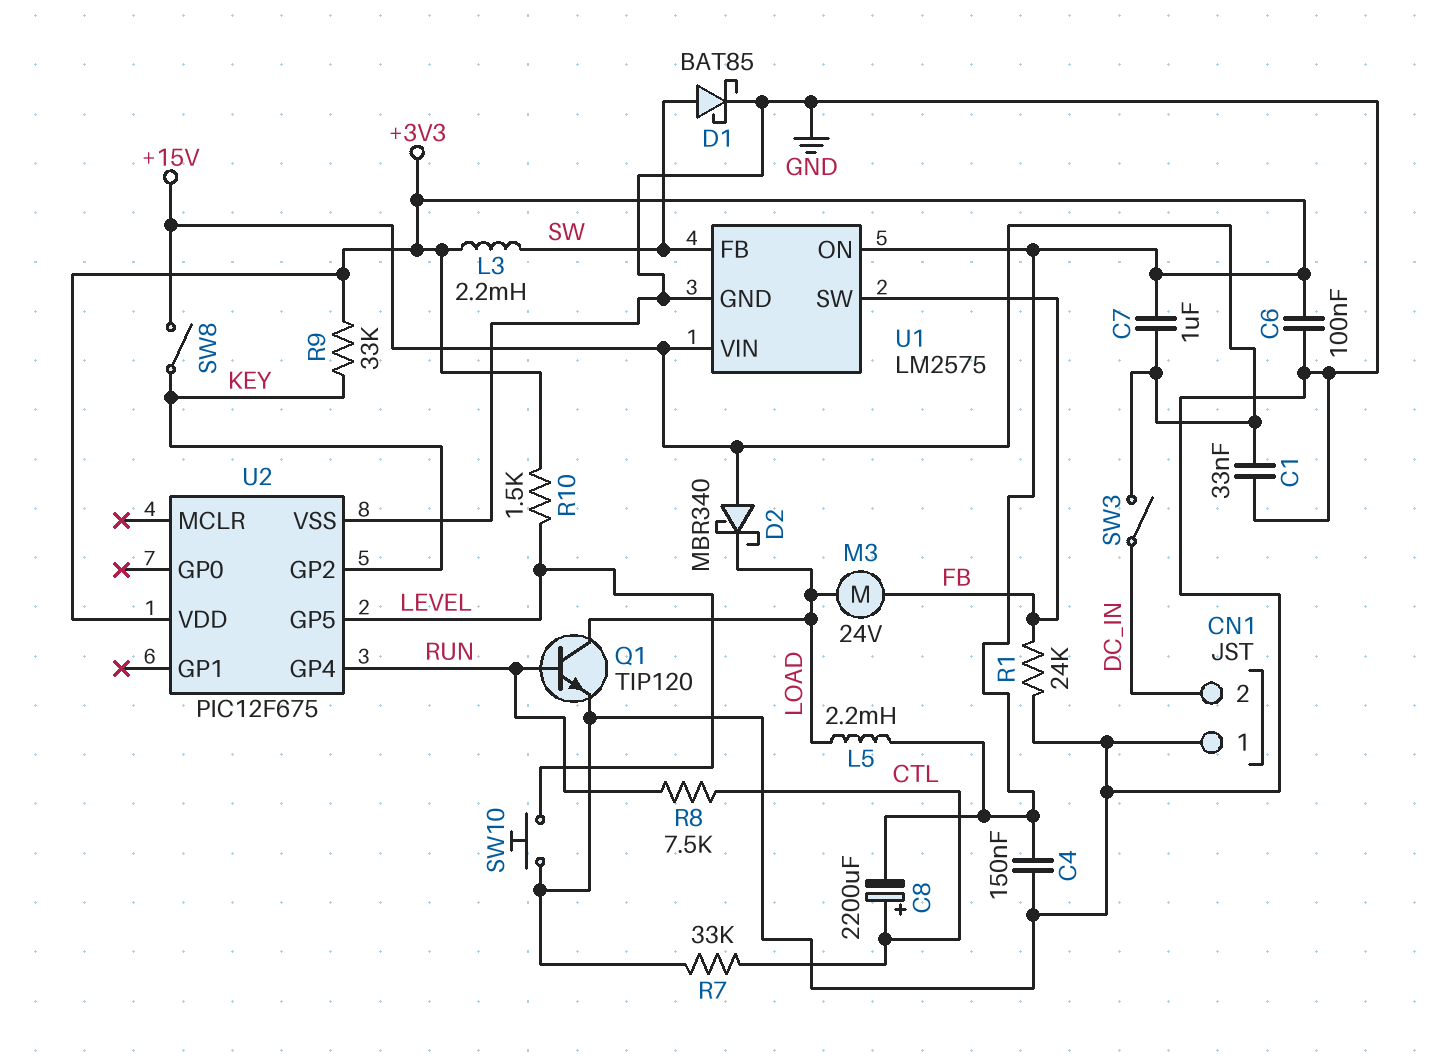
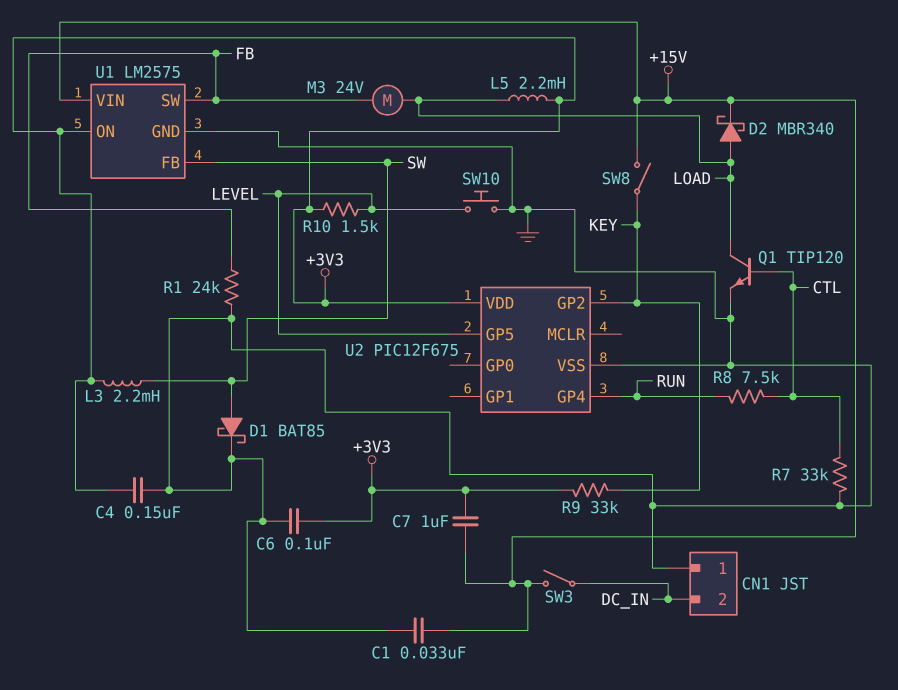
C8: 2200uF (plus CTL, minus +3V3) -> none
D2: schottky MBR340 (A +15V, K LOAD) -> schottky MBR340 (A LOAD, K +15V)
Q1: NPN TIP120 (B RUN, C LOAD, E GND) -> NPN TIP120 (B CTL, C LOAD, E GND)

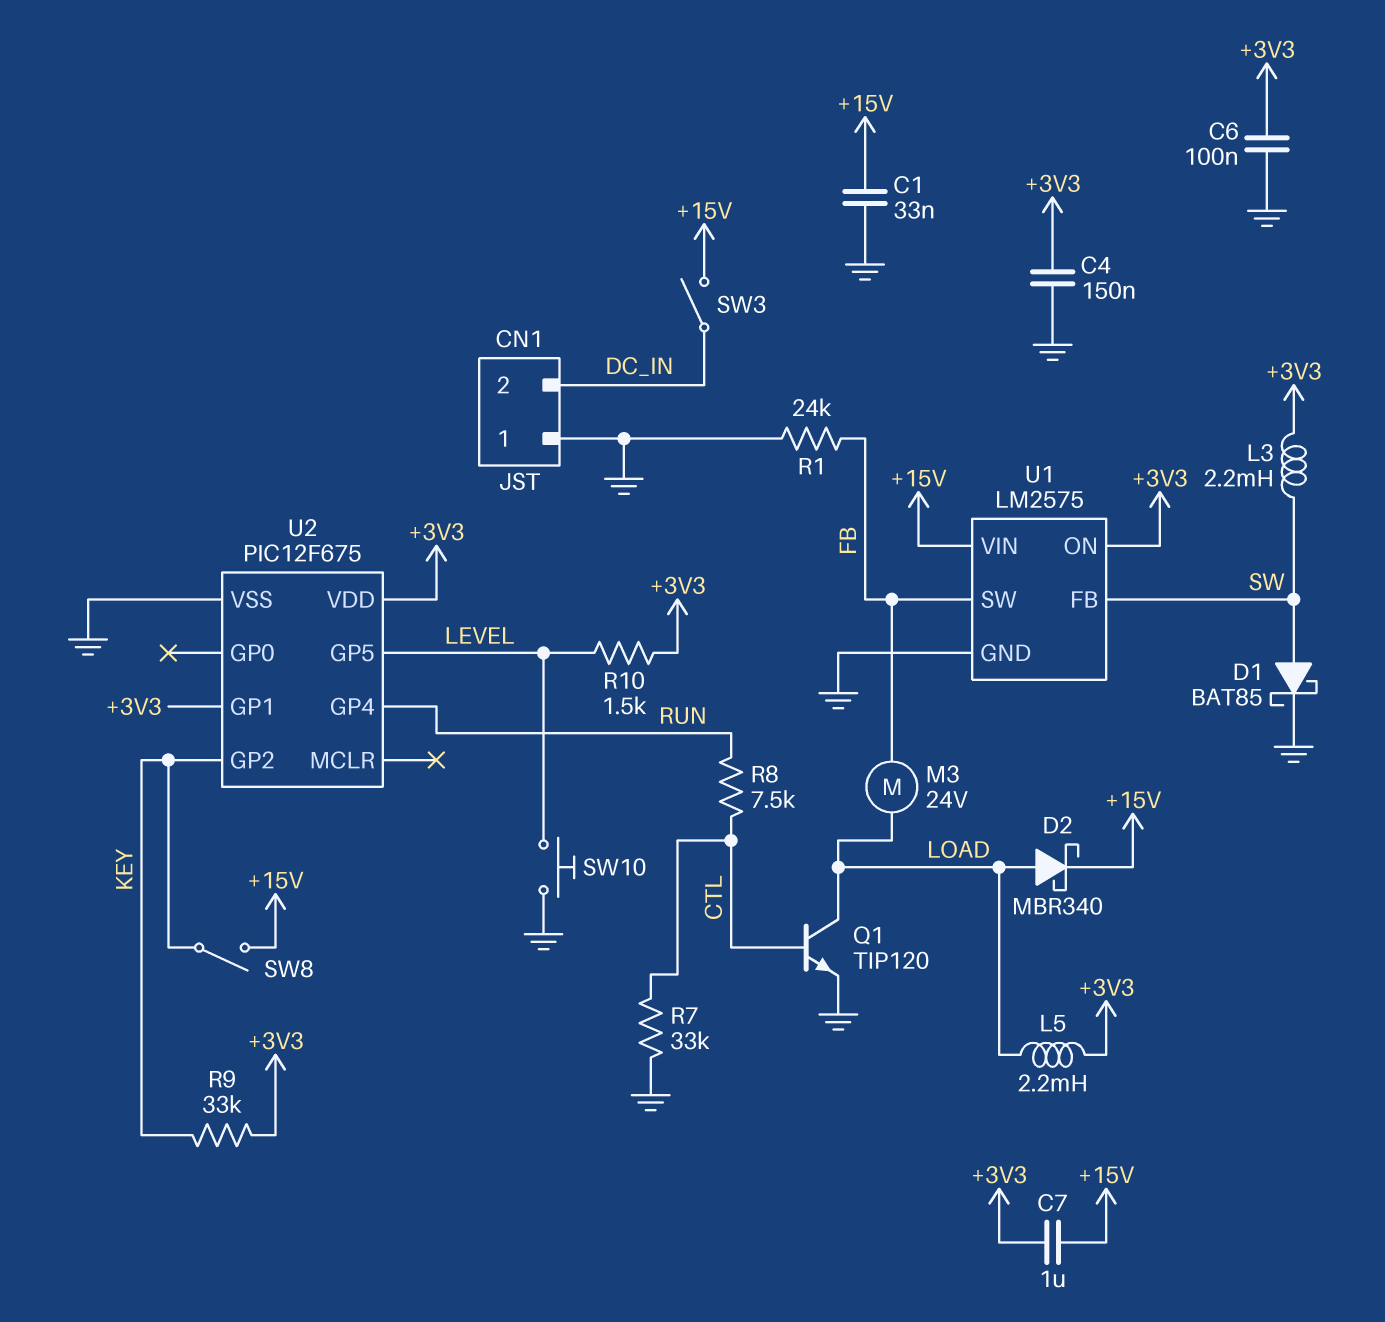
U2 pin GP1: none -> +3V3

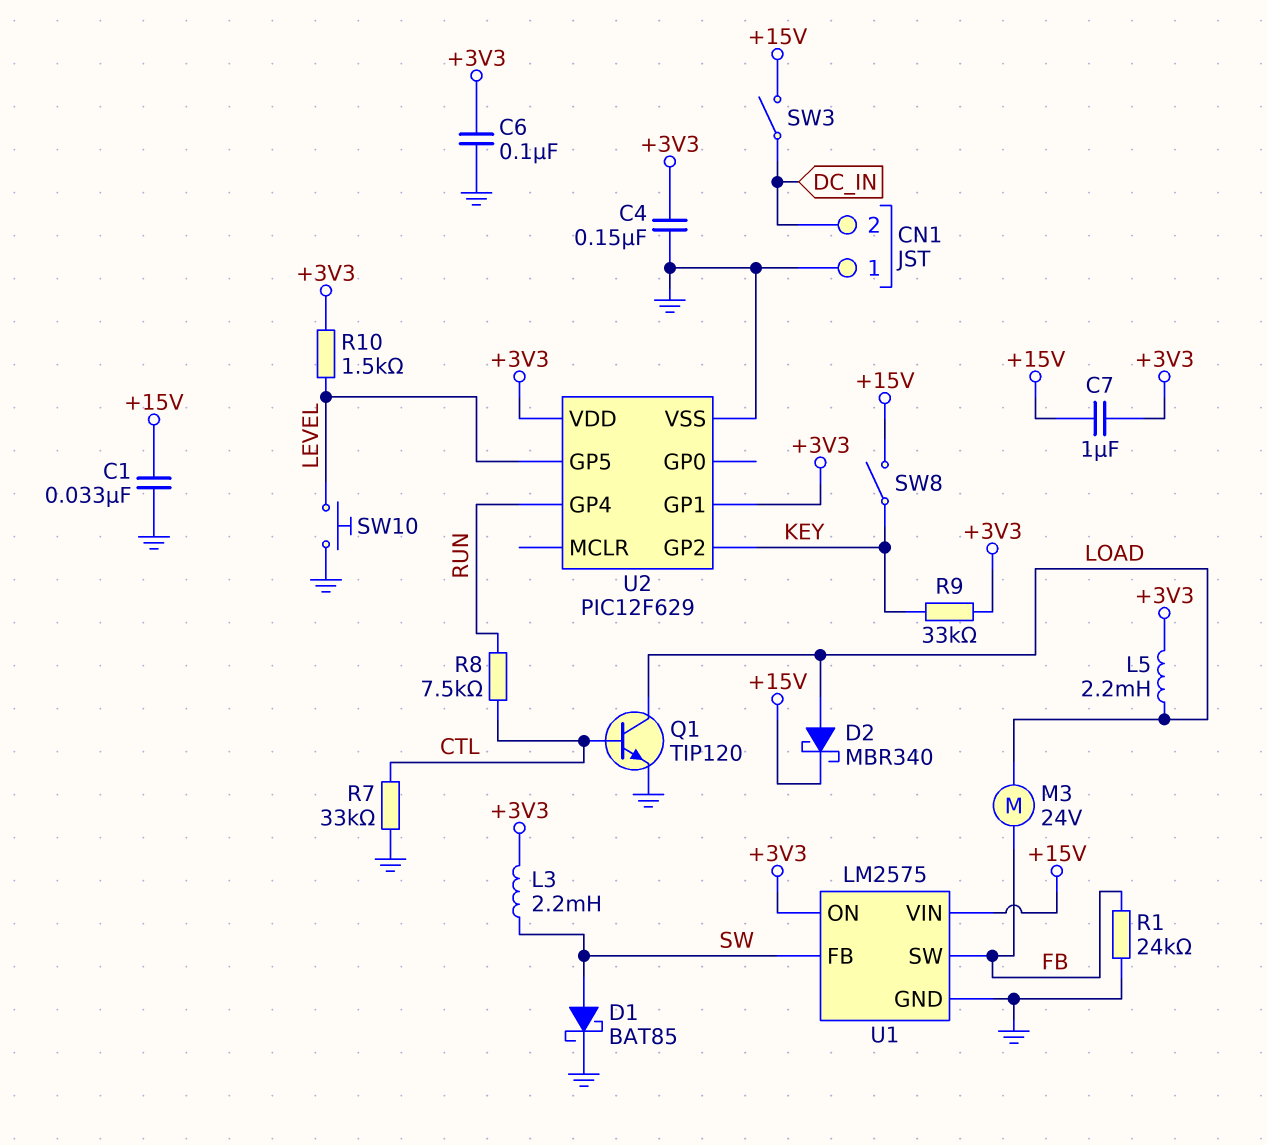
U2: PIC12F675 -> PIC12F629

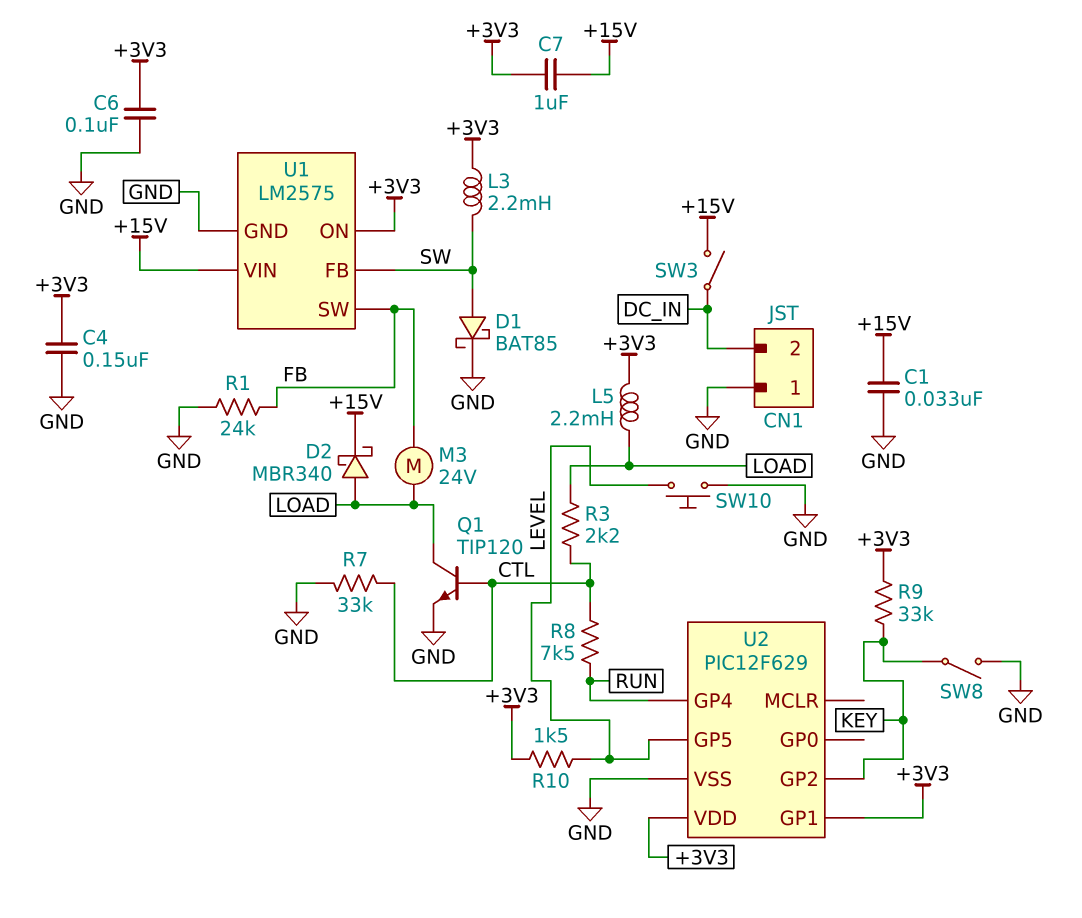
R3: none -> 2.2k (CTL, LOAD)
SW8: switch (+15V, KEY) -> switch (GND, KEY)

